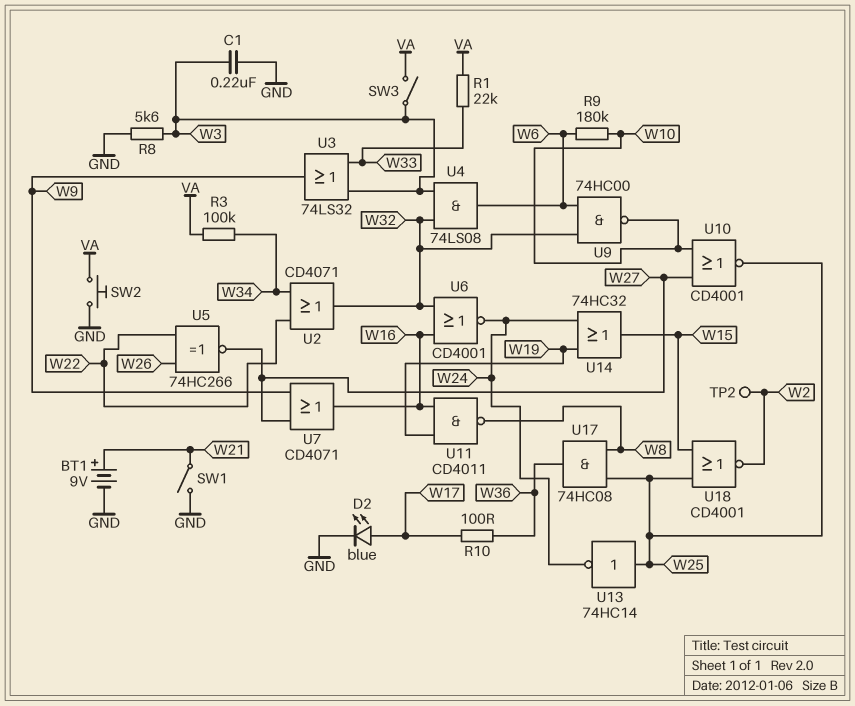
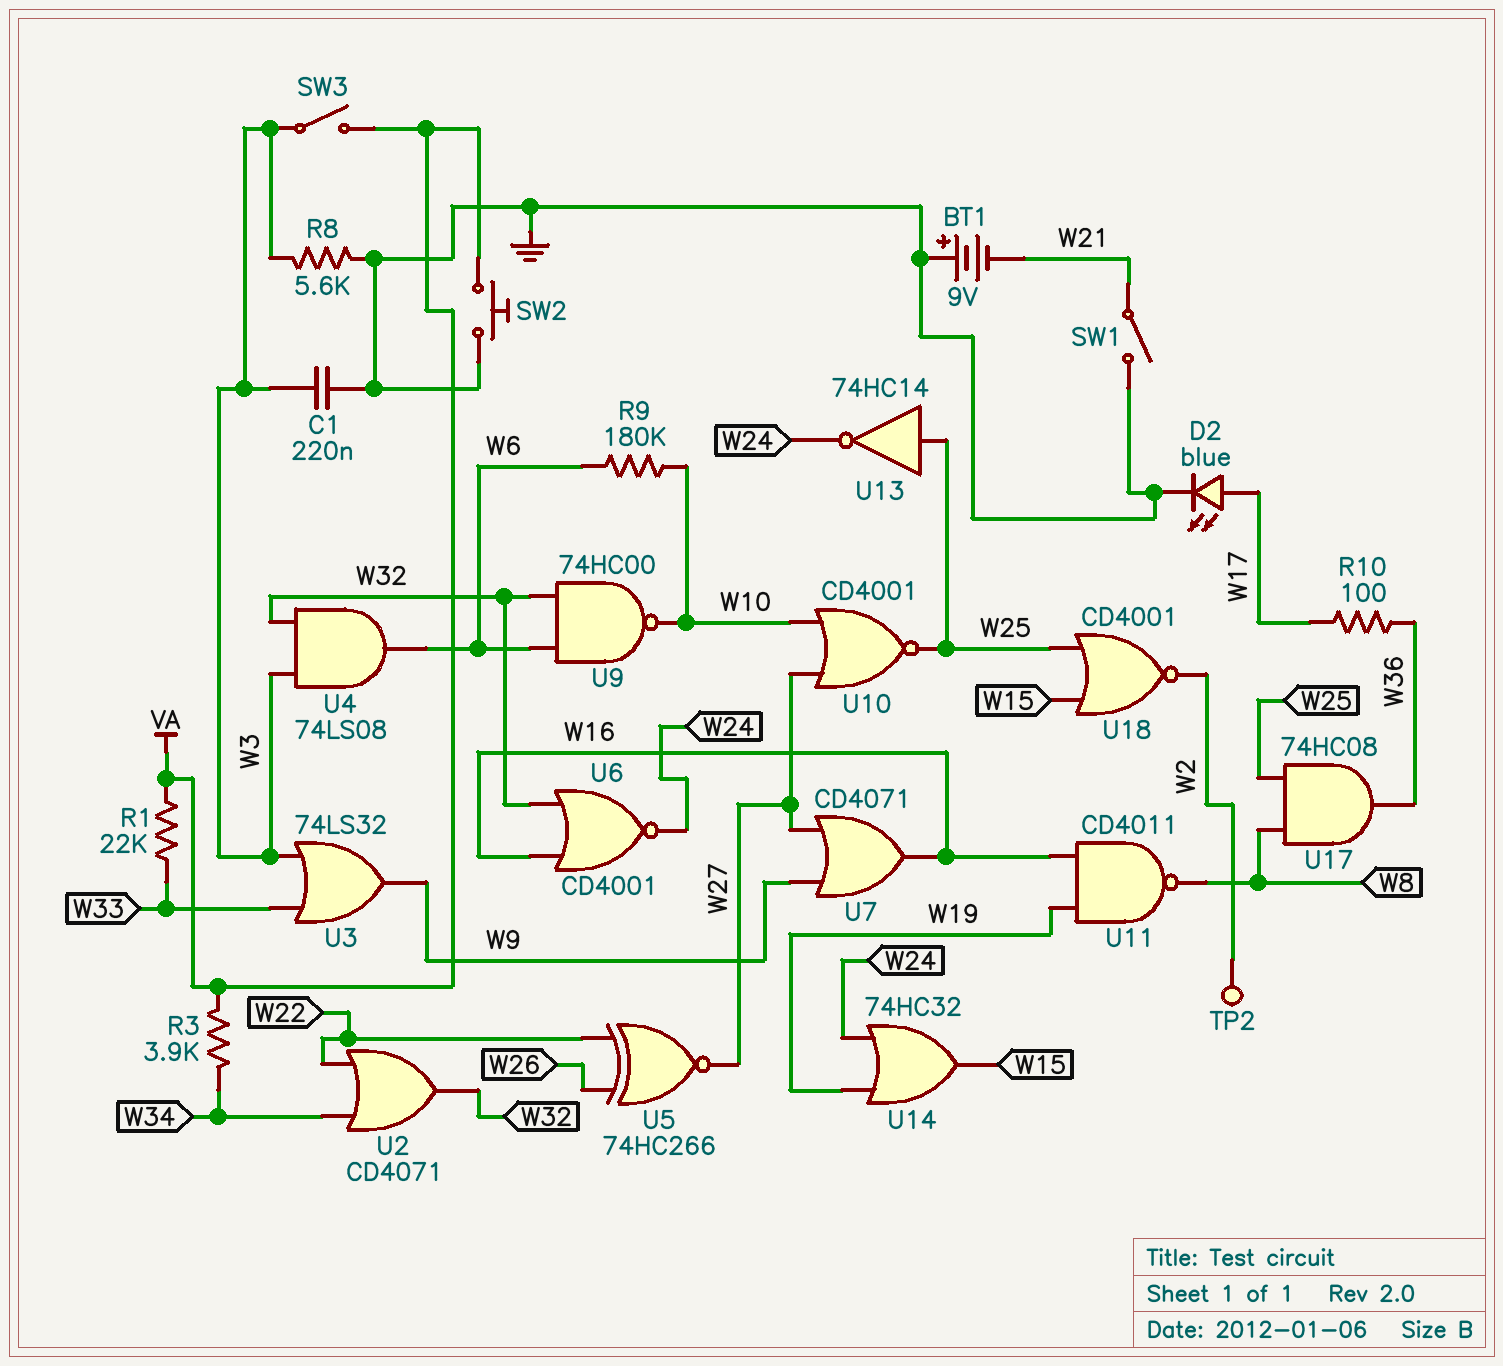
BT1: 9V (plus W21, minus GND) -> 9V (plus GND, minus W21)
R3: 100k (VA, W34) -> 3.9k (VA, W34)

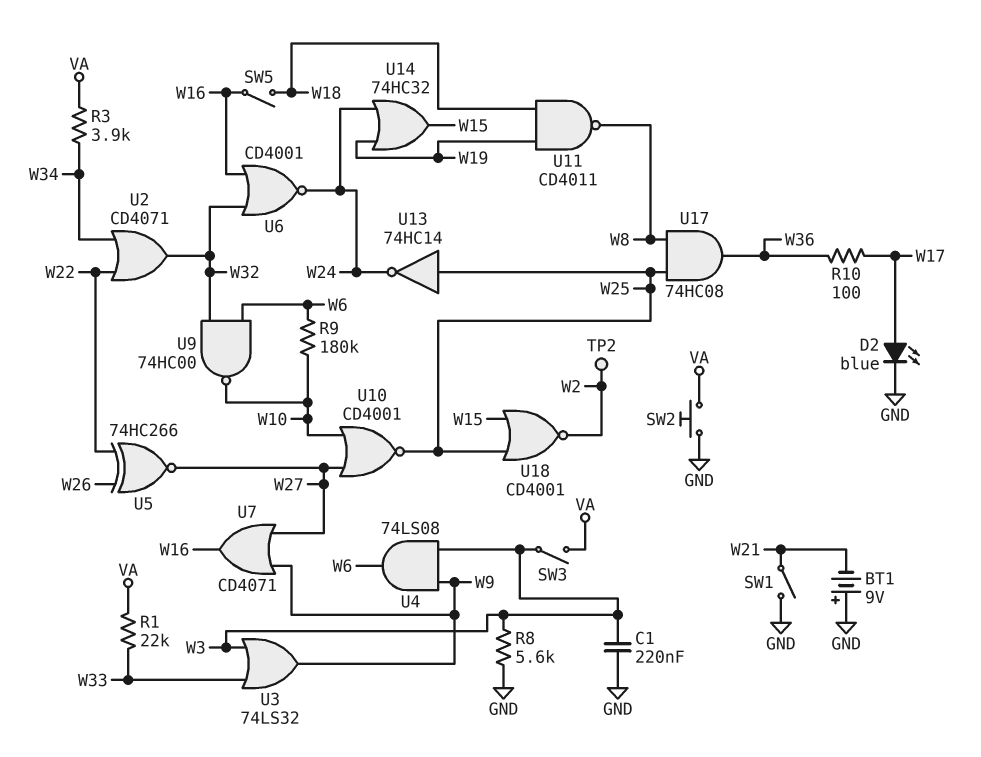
SW5: none -> switch (W16, W18)
U4: AND 74LS08 (in W3, in W32, out W6) -> AND 74LS08 (in W3, in W9, out W6)
U11: NAND CD4011 (in W16, in W19, out W8) -> NAND CD4011 (in W18, in W19, out W8)

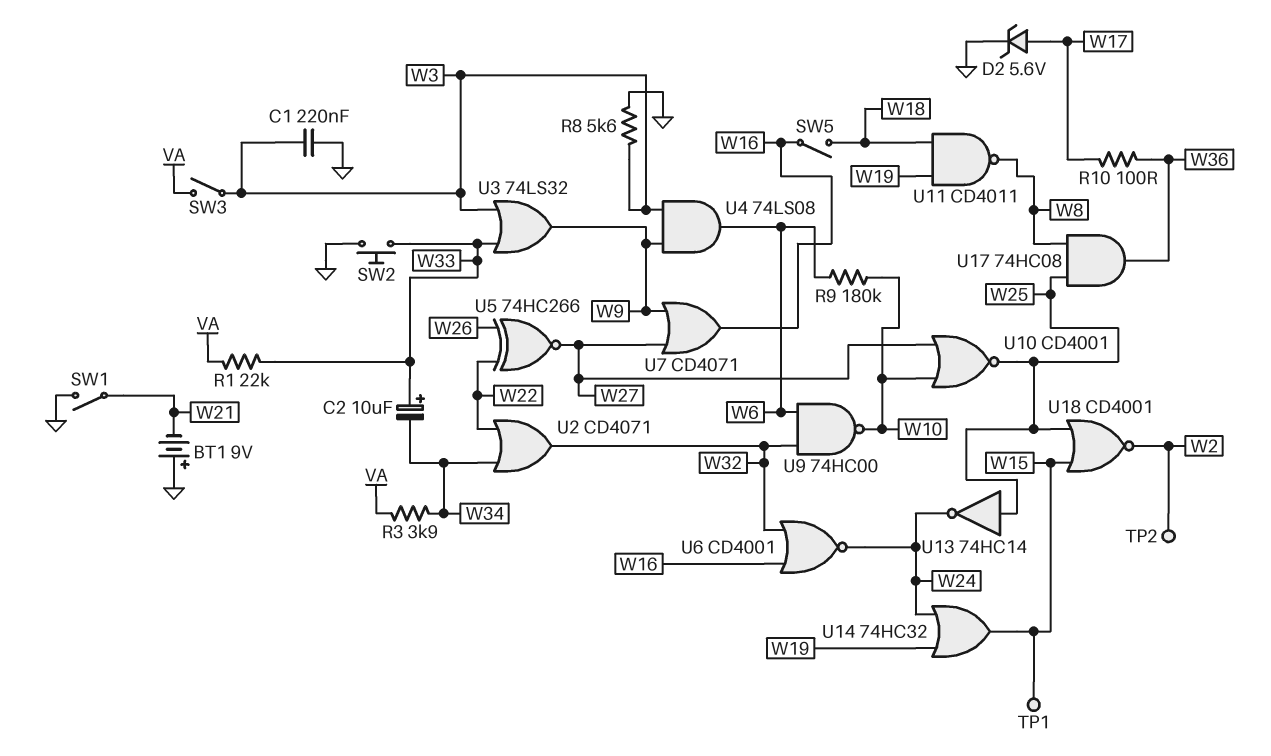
C2: none -> 10uF (plus W33, minus W34)
D2: LED blue (A W17, K GND) -> zener 5.6V (A W17, K GND)
SW2: button (GND, VA) -> button (GND, W33)
TP1: none -> test point (W15)

